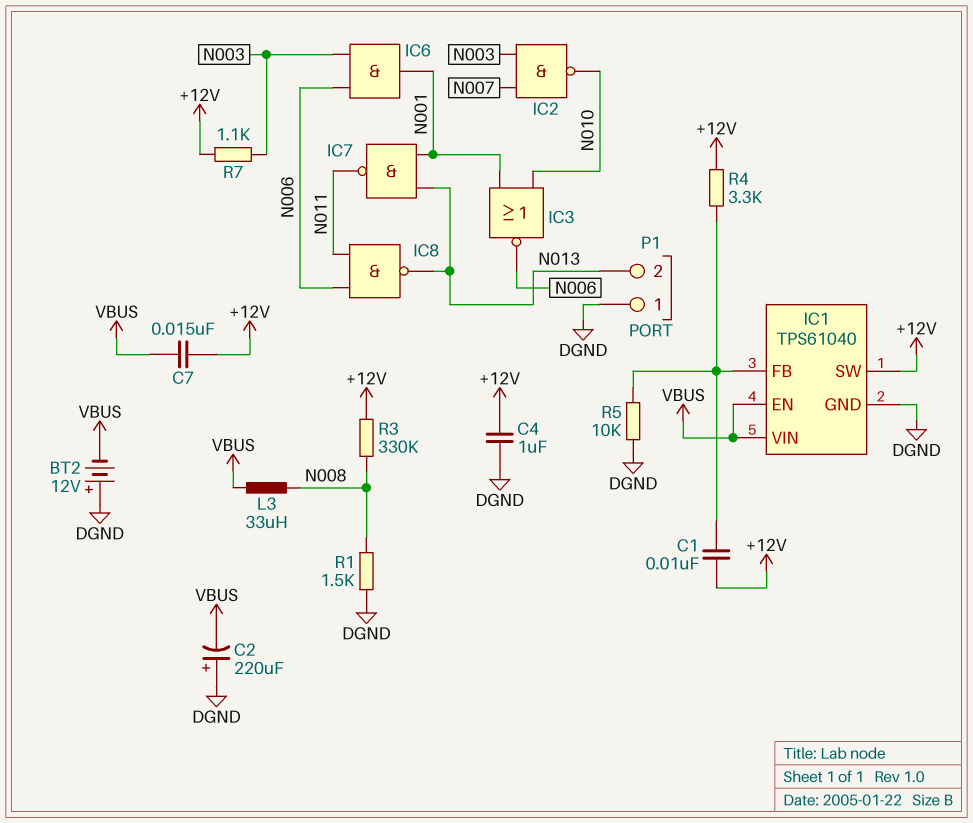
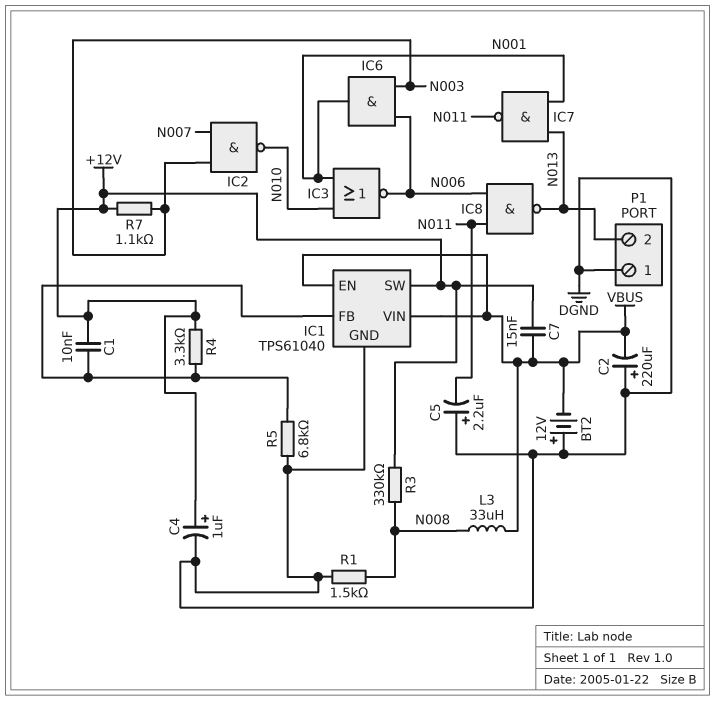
C4: 1uF (+12V, DGND) -> 1uF (plus +12V, minus DGND)
C5: none -> 2.2uF (plus DGND, minus N011)
R5: 10k (DGND, IC1/FB) -> 6.8k (DGND, IC1/FB)

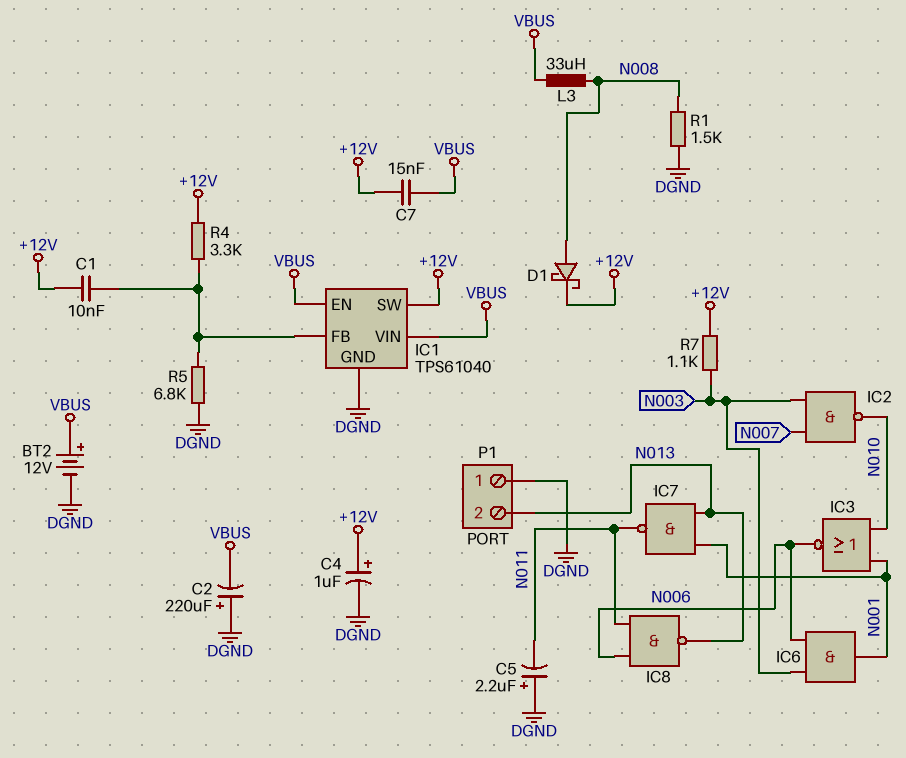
BT2: 12V (plus DGND, minus VBUS) -> 12V (plus VBUS, minus DGND)
D1: none -> schottky (A N008, K +12V)
R3: 330k (+12V, N008) -> none

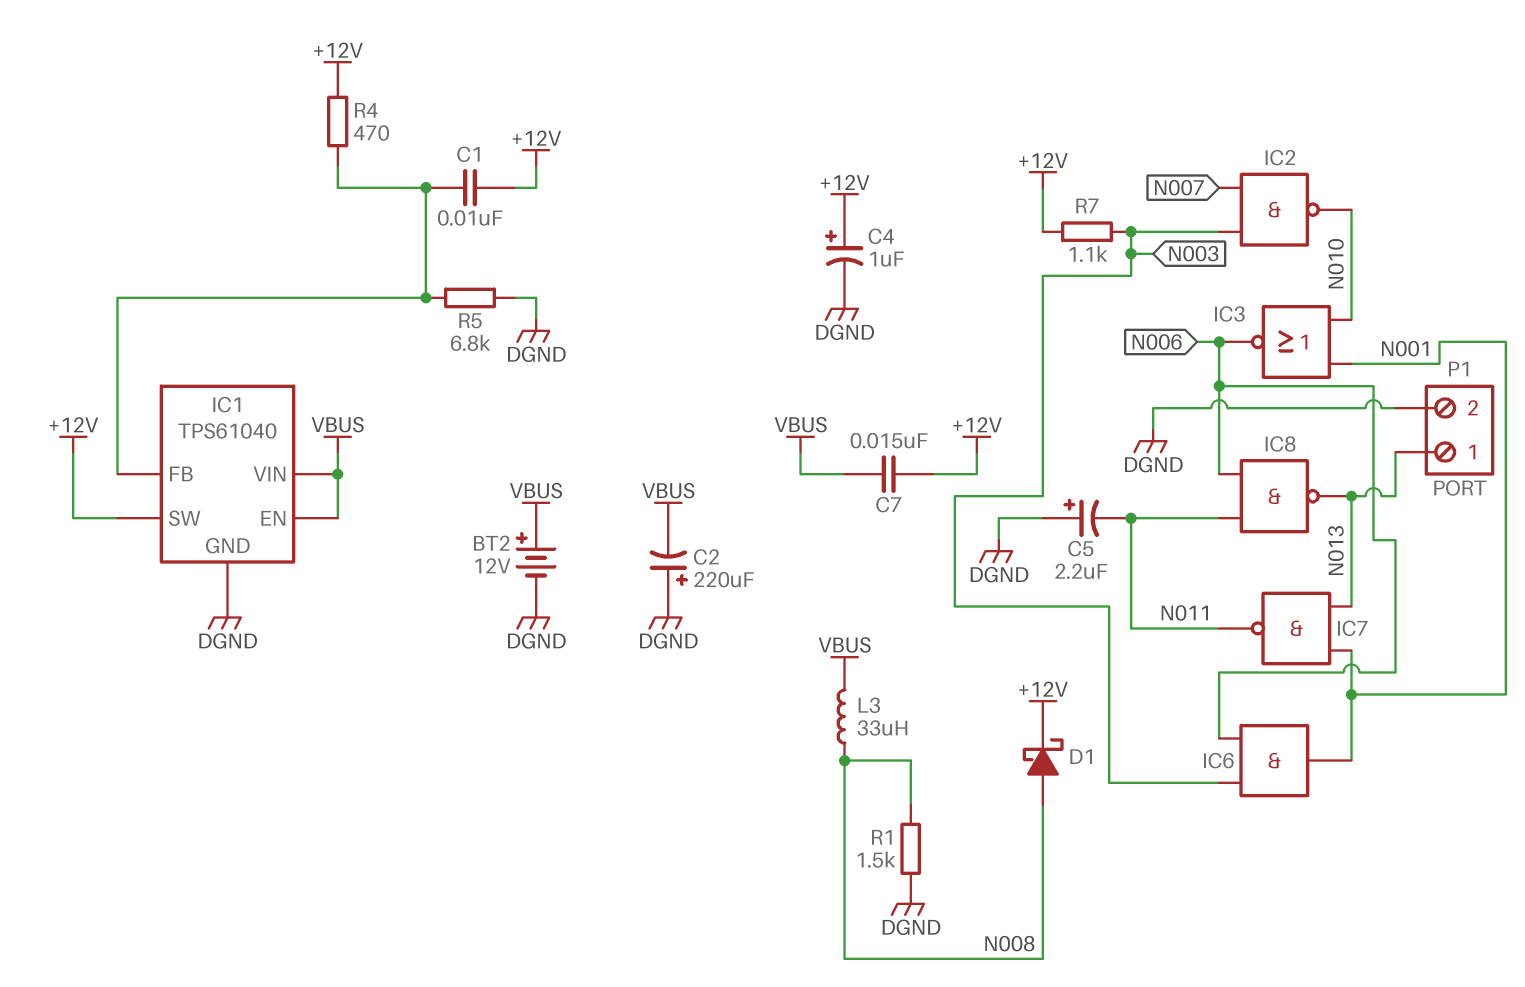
P1 pin 1: DGND -> N013
P1 pin 2: N013 -> DGND
R4: 3.3k (+12V, IC1/FB) -> 470 (+12V, IC1/FB)

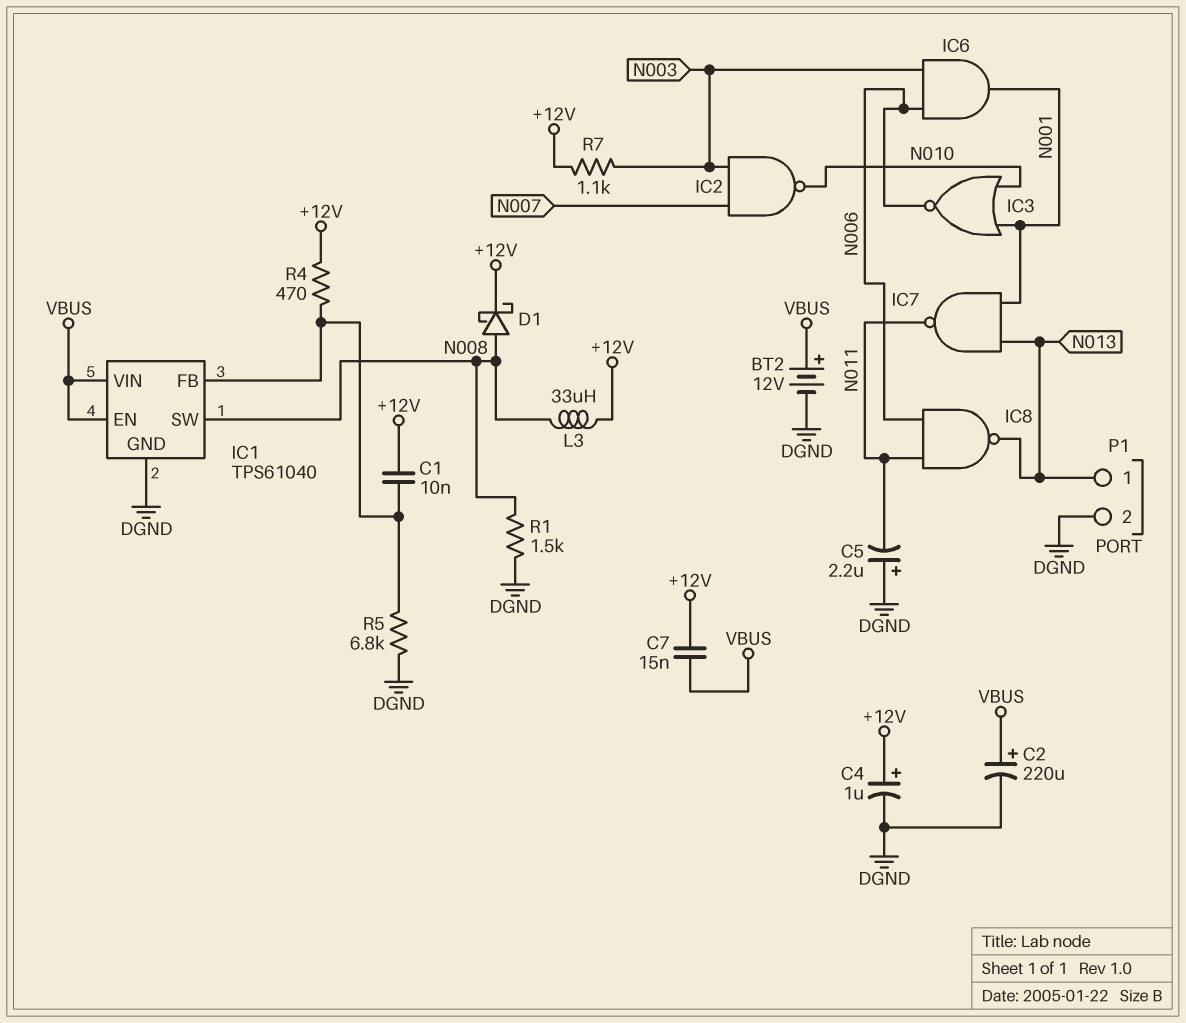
C2: 220uF (plus DGND, minus VBUS) -> 220uF (plus VBUS, minus DGND)
IC1 pin SW: +12V -> N008
L3: 33uH (N008, VBUS) -> 33uH (+12V, N008)

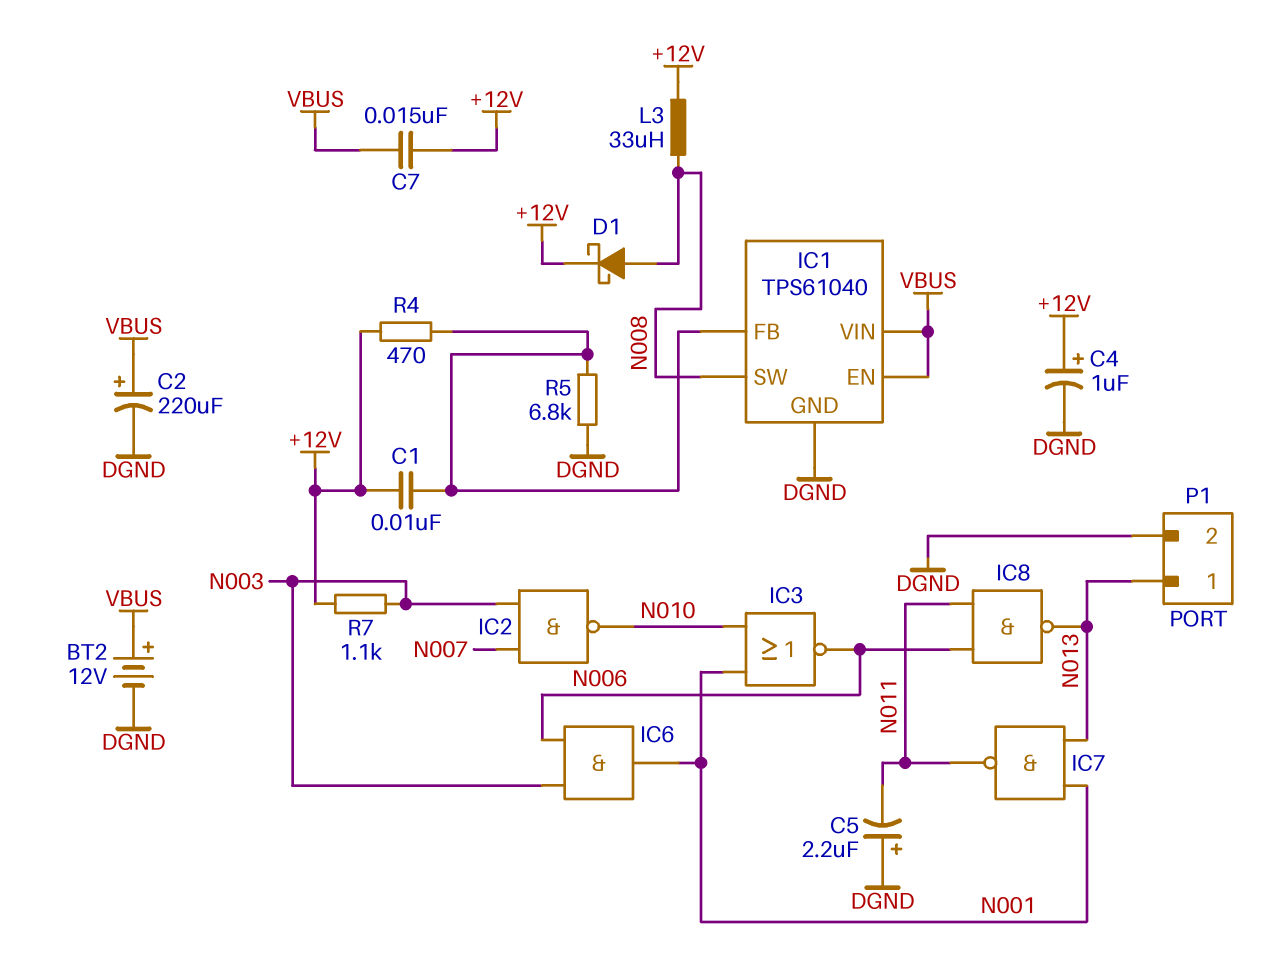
R1: 1.5k (DGND, N008) -> none

